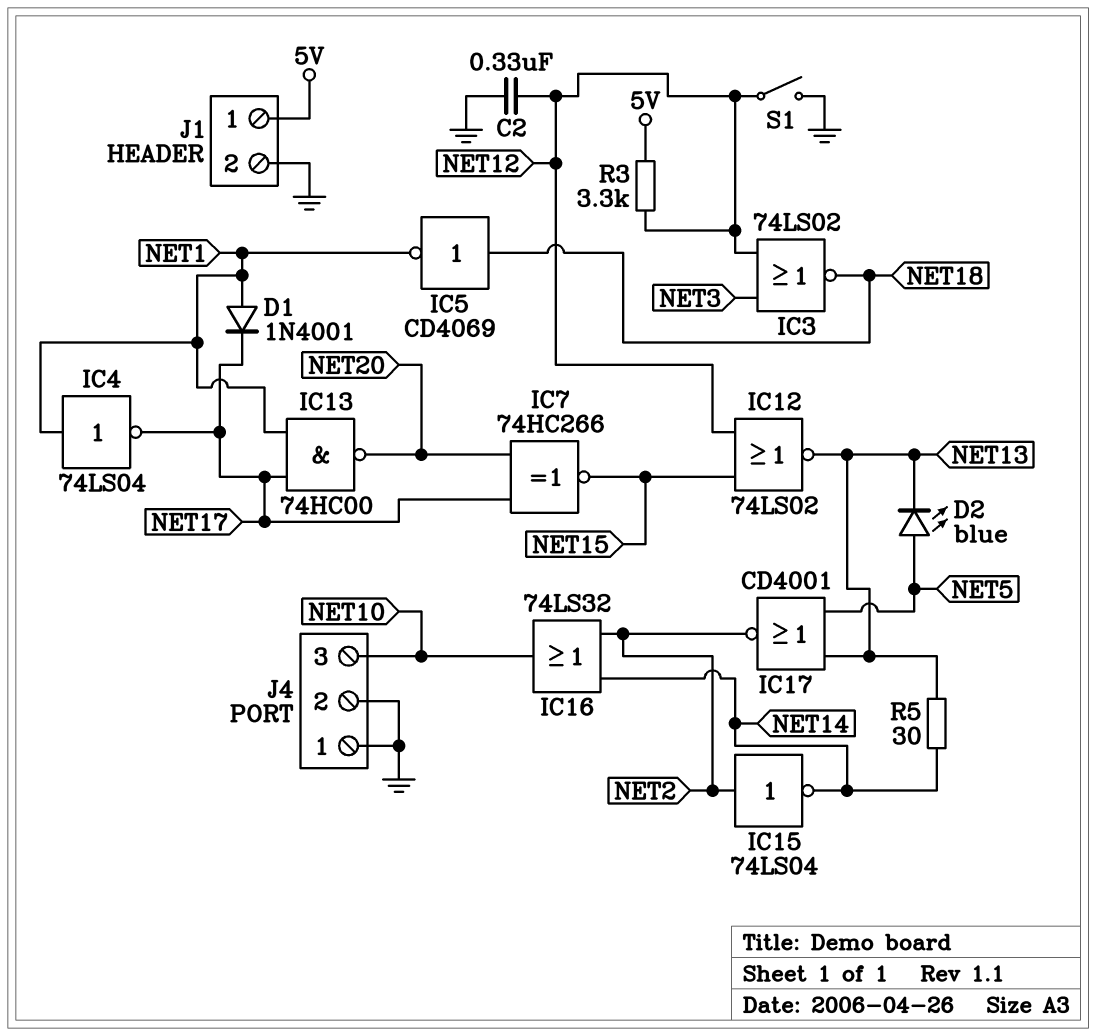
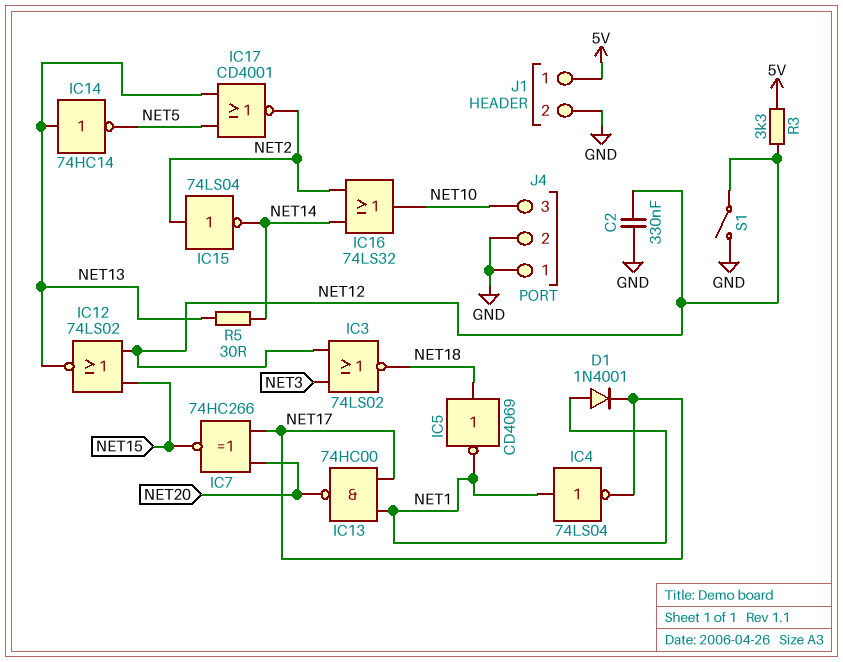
D2: LED blue (A NET5, K NET13) -> none
IC14: none -> NOT 74HC14 (in NET13, out NET5)

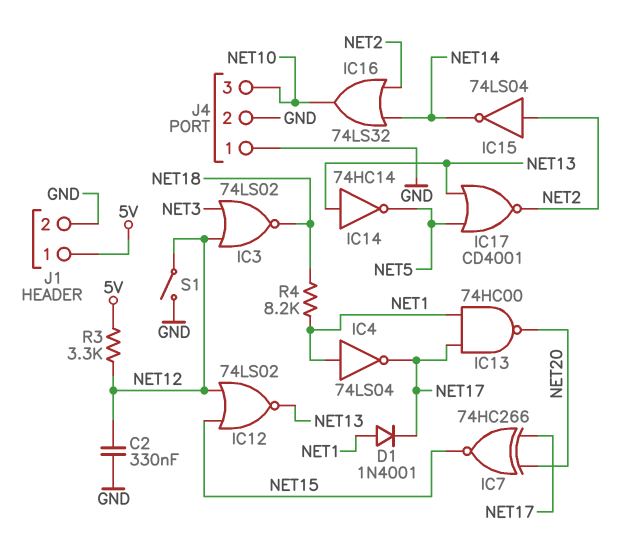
IC5: NOT CD4069 (in NET18, out NET1) -> none
R4: none -> 8.2k (NET1, NET18)
R5: 30 (NET13, NET14) -> none

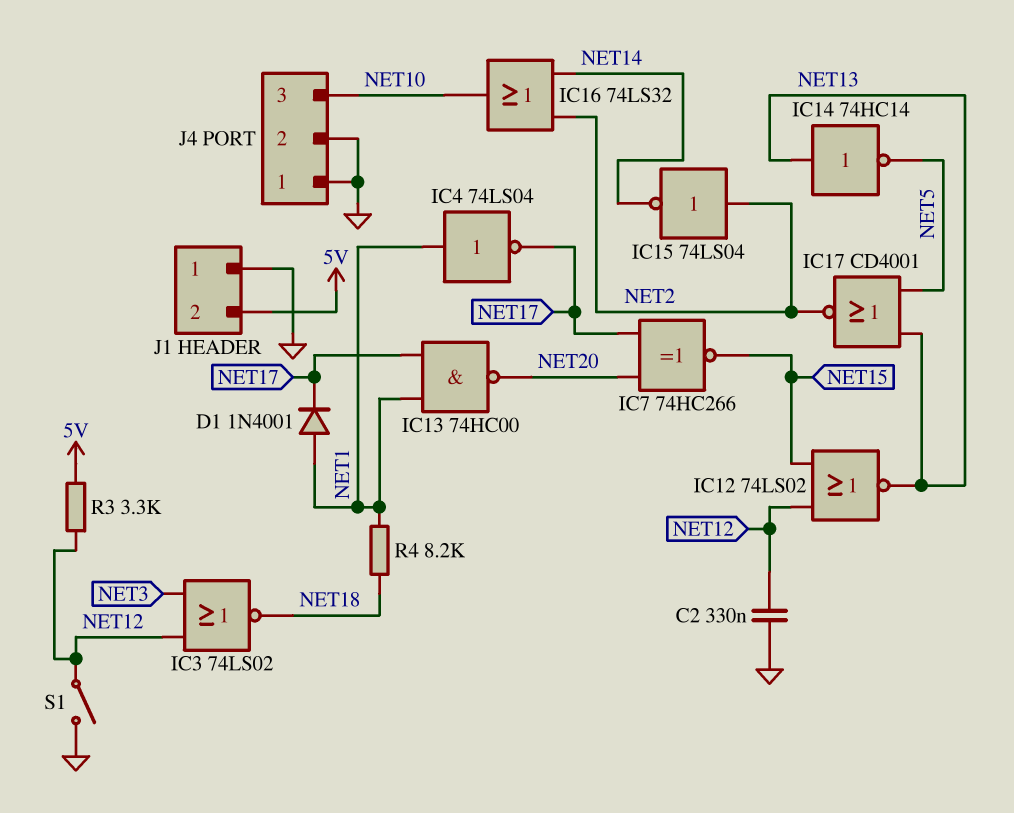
J1 pin 1: 5V -> GND
J1 pin 2: GND -> 5V

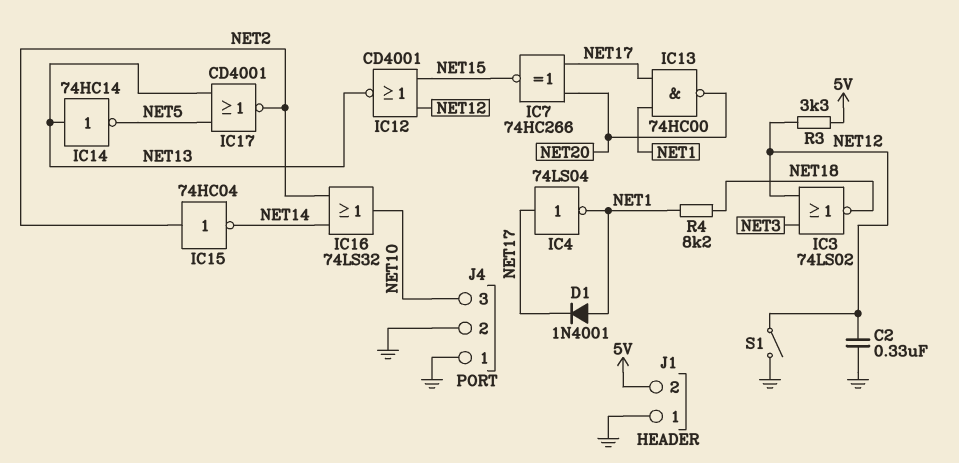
IC4: NOT 74LS04 (in NET1, out NET17) -> NOT 74LS04 (in NET17, out NET1)
IC12: NOR 74LS02 (in NET12, in NET15, out NET13) -> NOR CD4001 (in NET12, in NET15, out NET13)
IC15: NOT 74LS04 (in NET2, out NET14) -> NOT 74HC04 (in NET2, out NET14)

